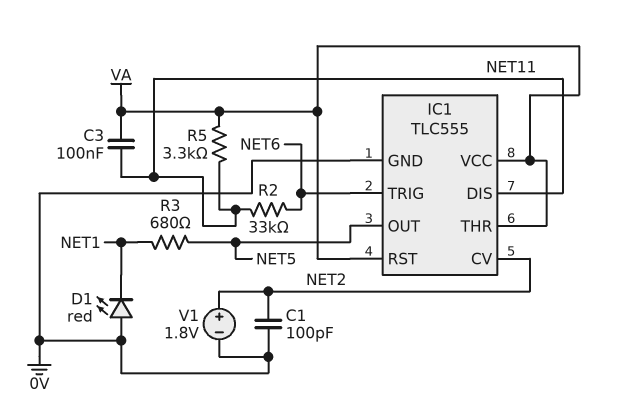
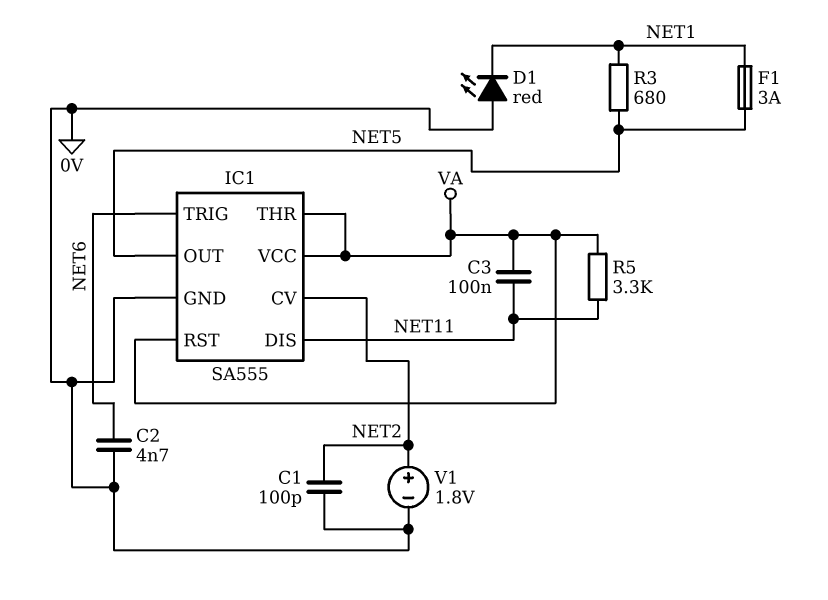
C2: none -> 4.7nF (0V, NET6)
F1: none -> 3A (NET1, NET5)
IC1: TLC555 -> SA555
R2: 33k (NET6, NET11) -> none

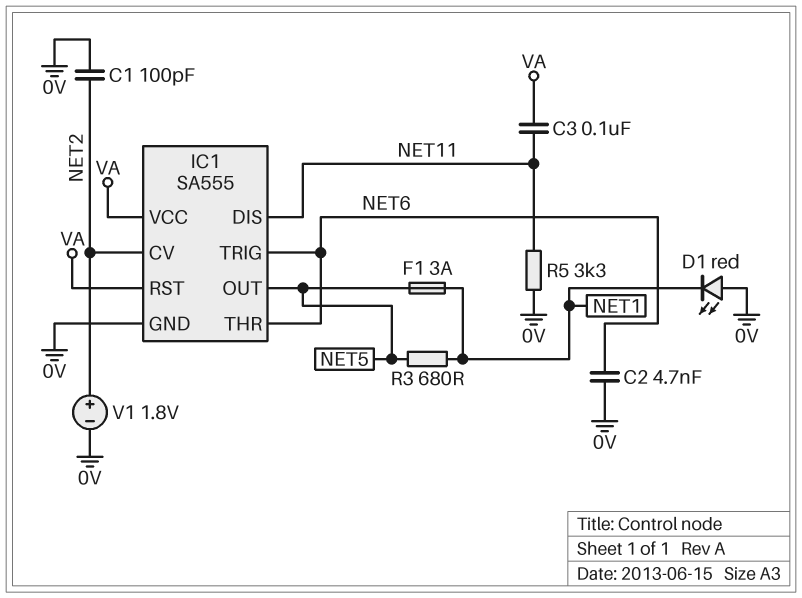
IC1 pin THR: VA -> NET6
R5: 3.3k (NET11, VA) -> 3.3k (0V, NET11)

